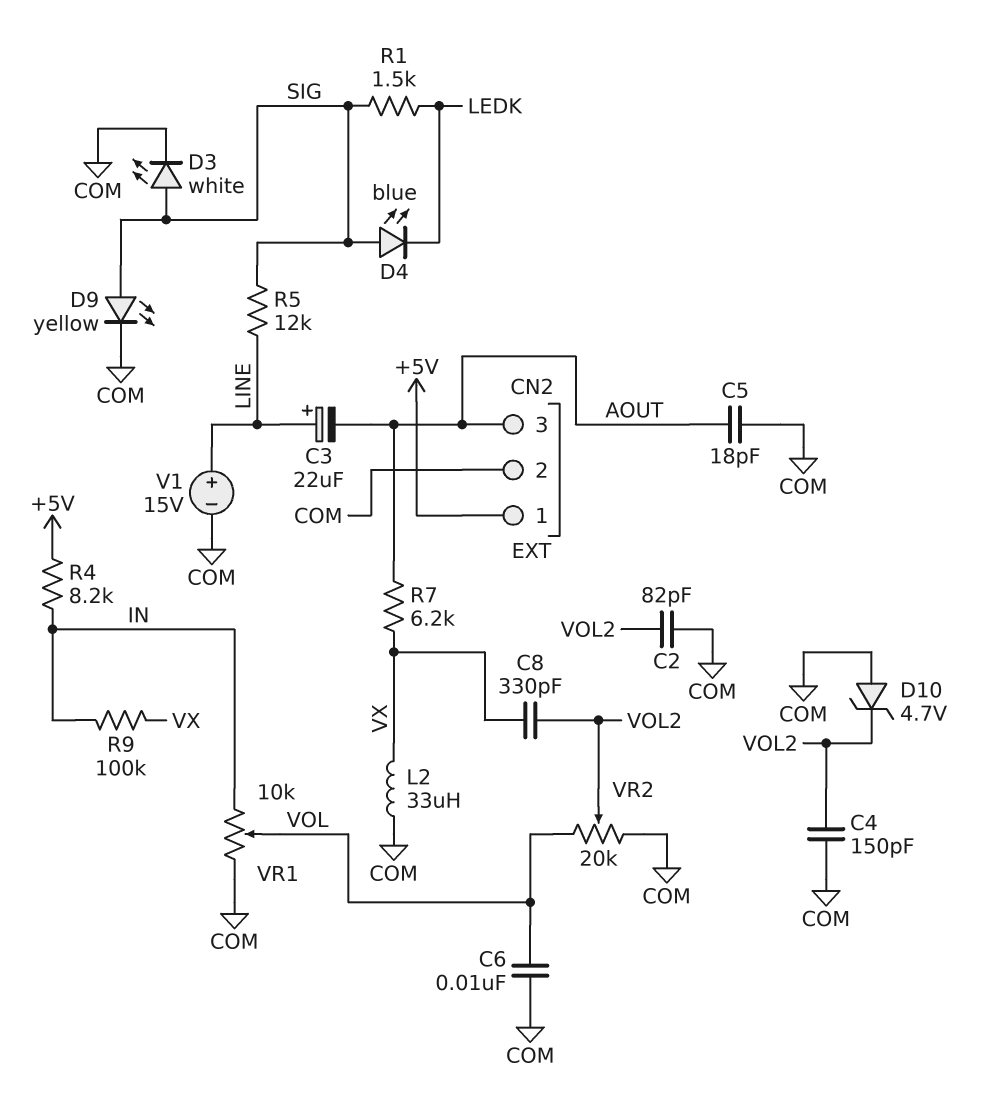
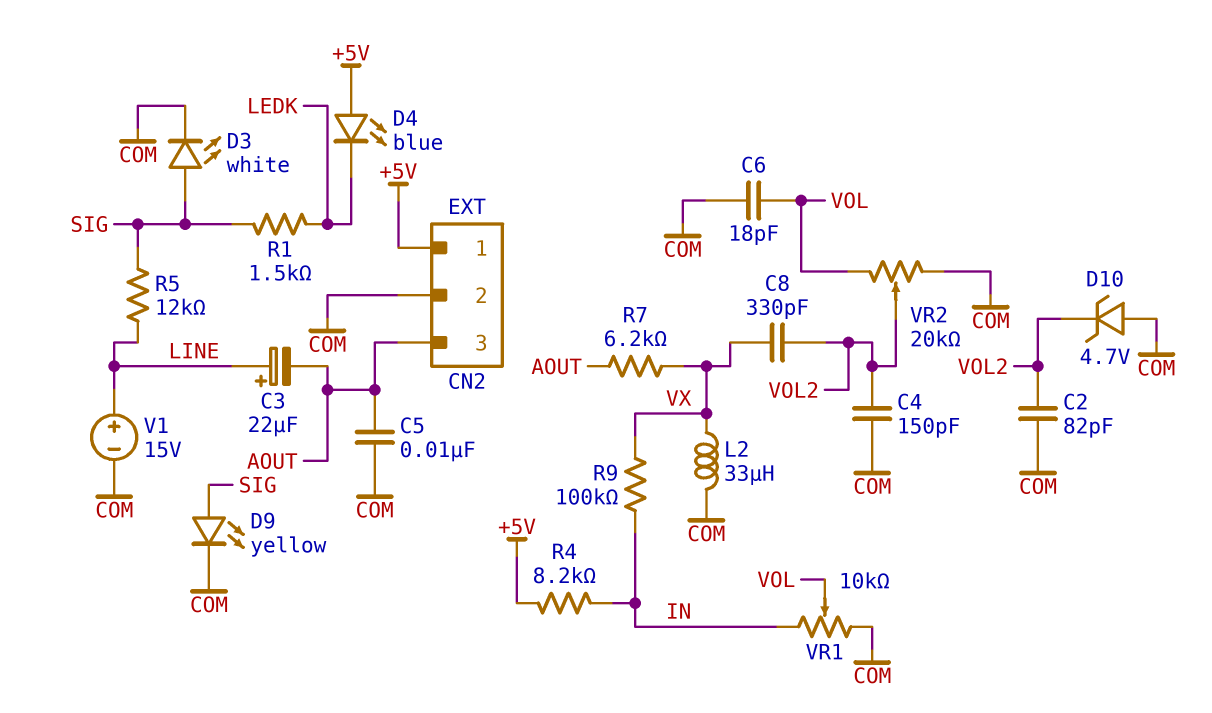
C5: 18pF (AOUT, COM) -> 10nF (AOUT, COM)
C6: 10nF (COM, VOL) -> 18pF (COM, VOL)
D4: LED blue (A SIG, K LEDK) -> LED blue (A +5V, K LEDK)

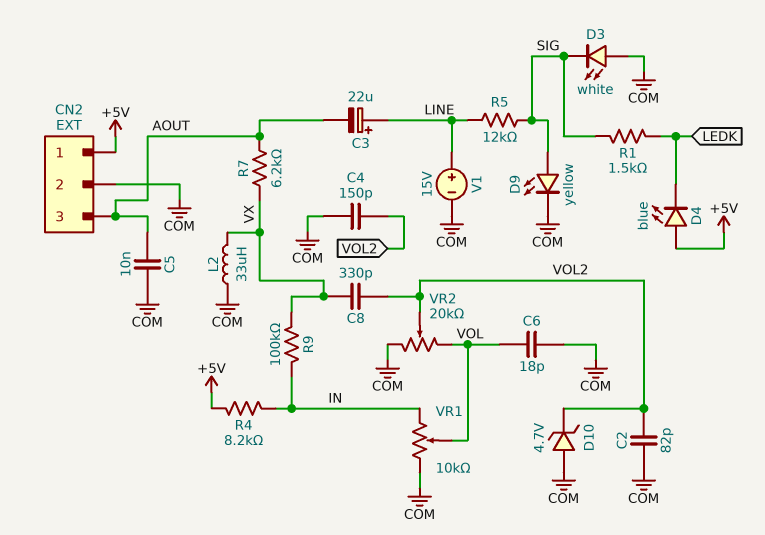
D3: LED white (A SIG, K COM) -> LED white (A COM, K SIG)

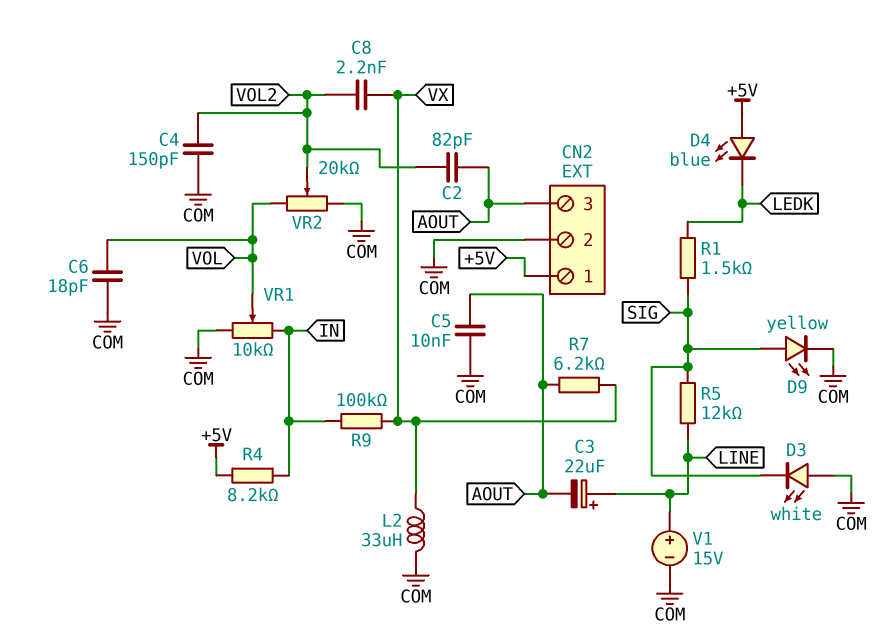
C2: 82pF (COM, VOL2) -> 82pF (AOUT, VOL2)
C8: 330pF (VOL2, VX) -> 2.2nF (VOL2, VX)
D10: zener 4.7V (A COM, K VOL2) -> none

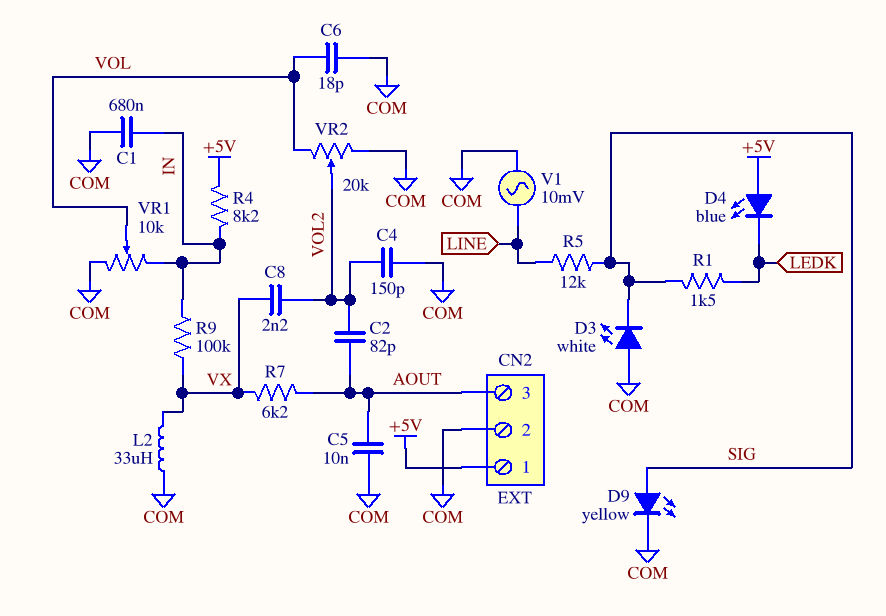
C1: none -> 680nF (COM, IN)
C3: 22uF (plus LINE, minus AOUT) -> none
V1: 15V (plus LINE, minus COM) -> AC 10mV (COM, LINE)

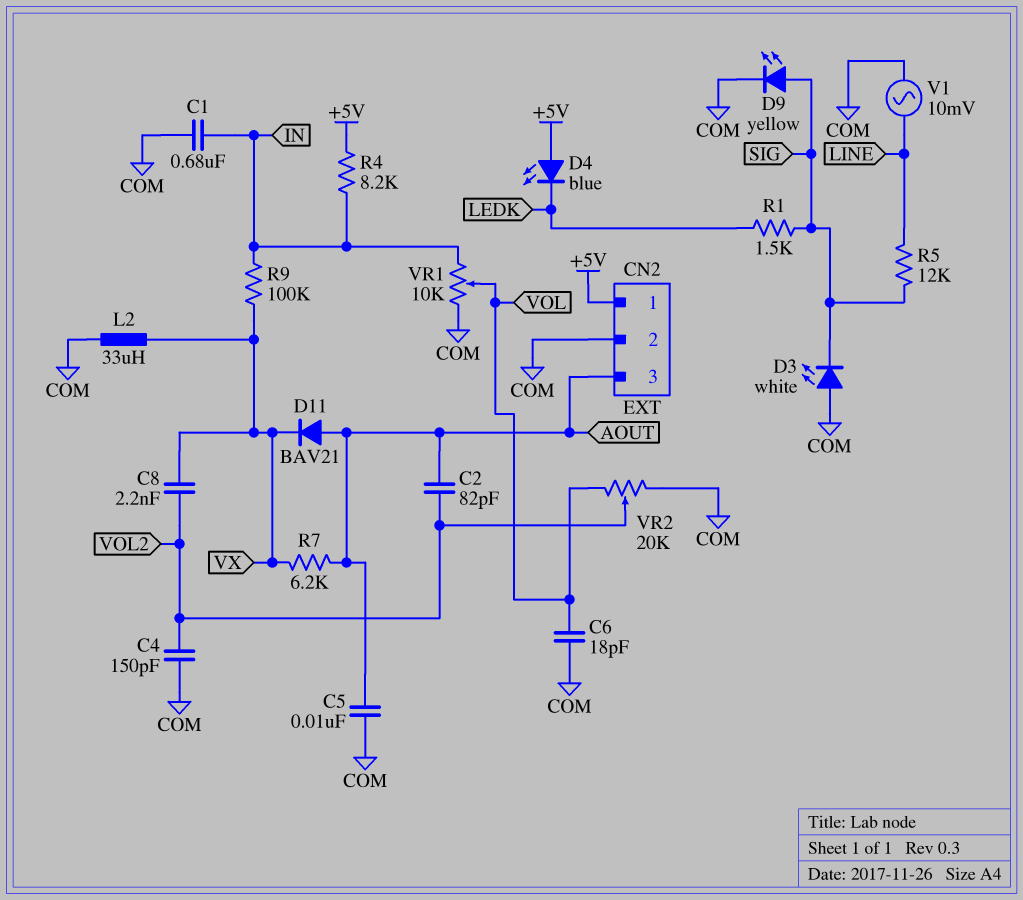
D11: none -> diode BAV21 (A AOUT, K VX)

